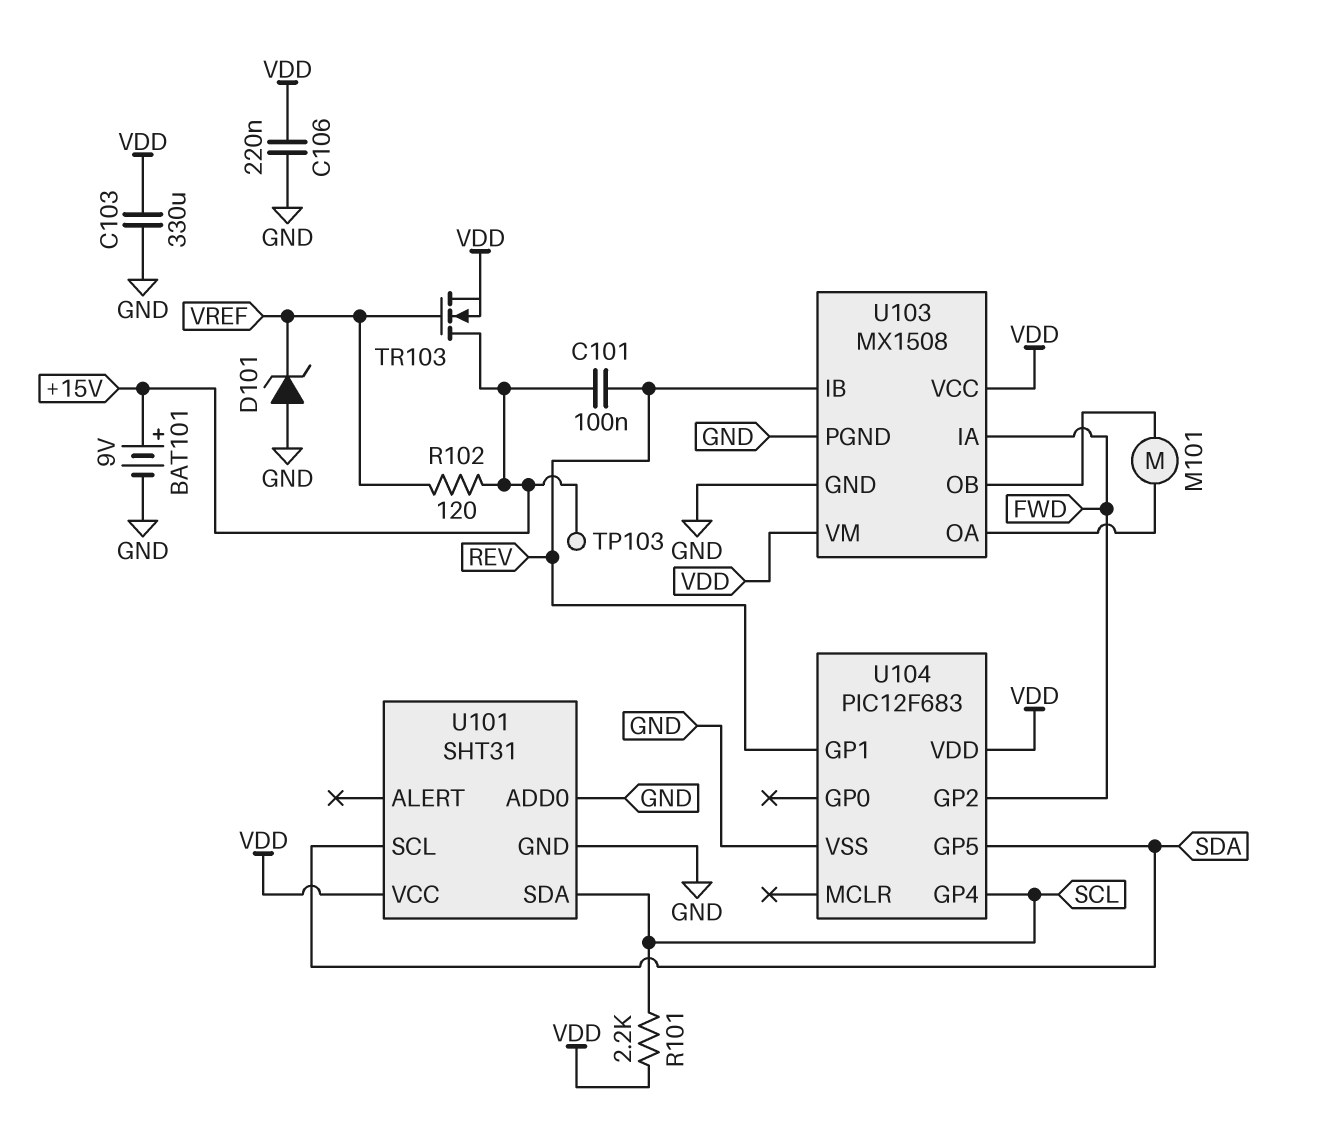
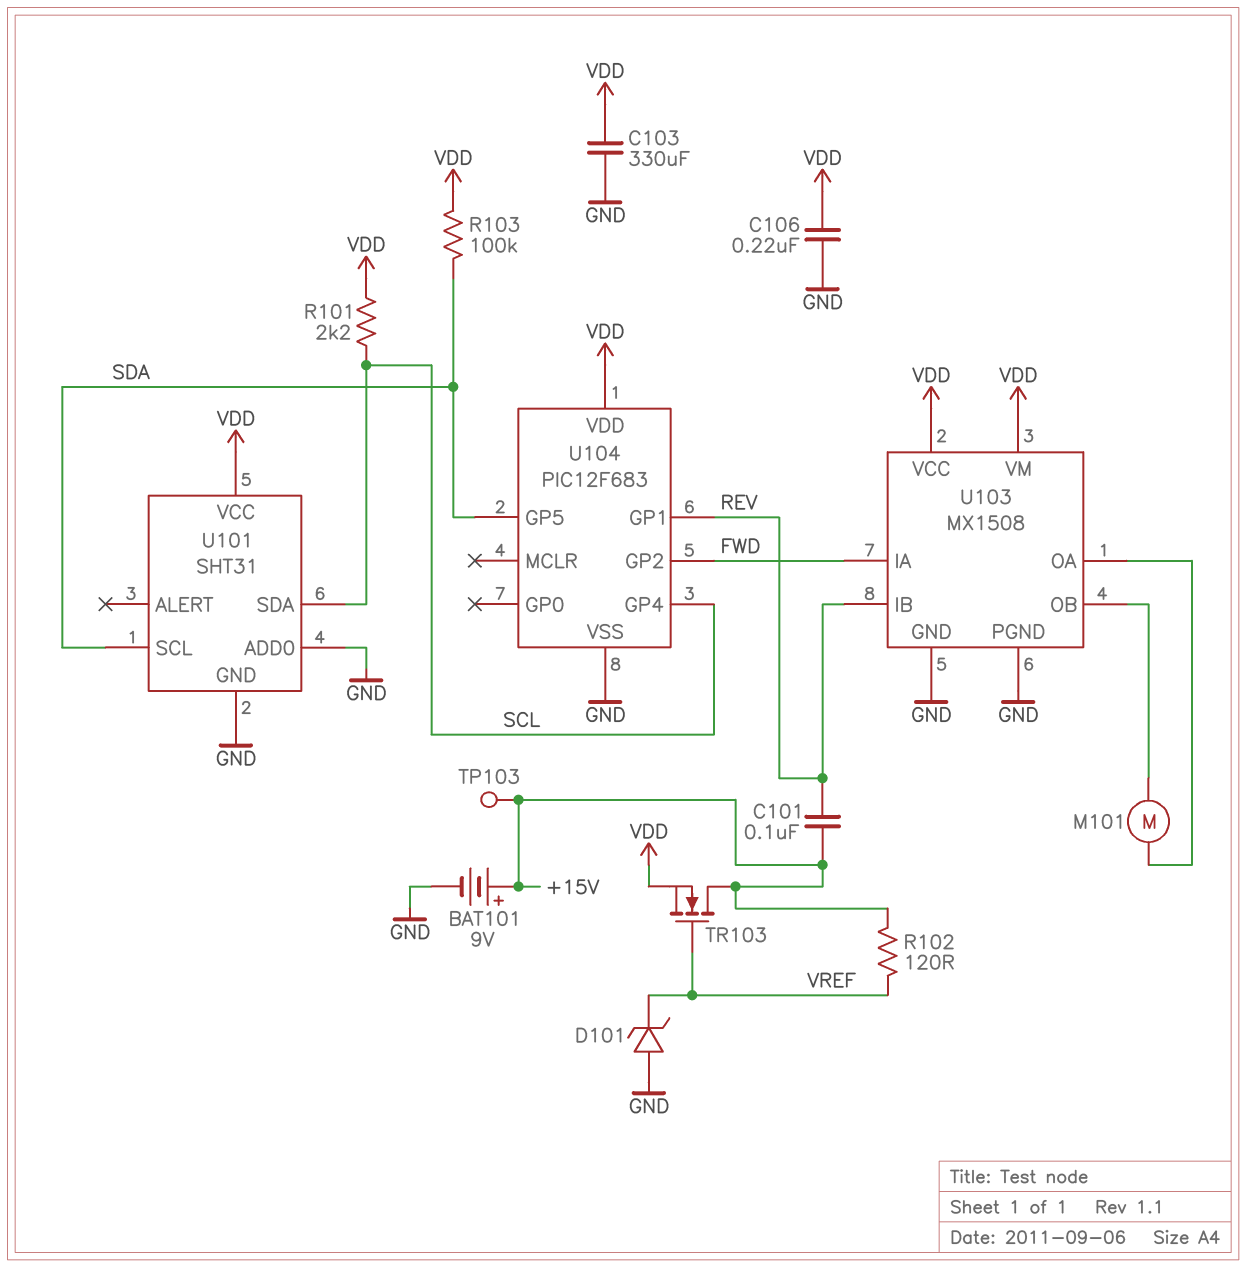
R103: none -> 100k (SDA, VDD)

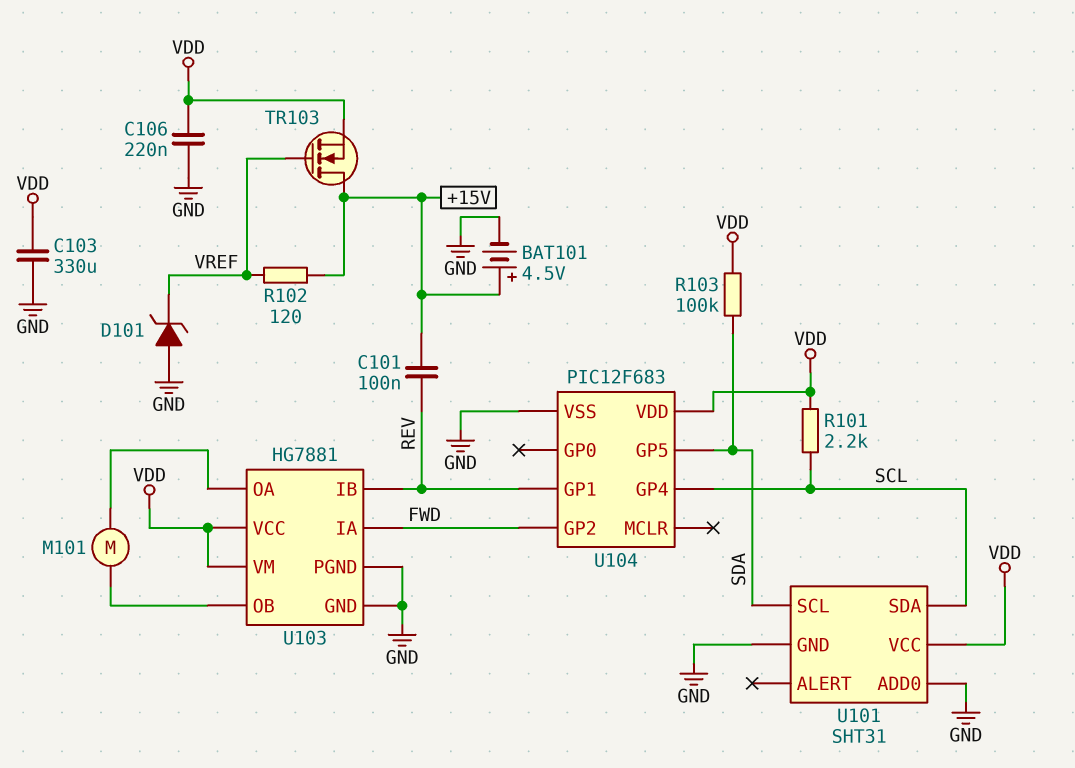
BAT101: 9V (plus +15V, minus GND) -> 4.5V (plus +15V, minus GND)
TP103: test point (+15V) -> none
U103: MX1508 -> HG7881

